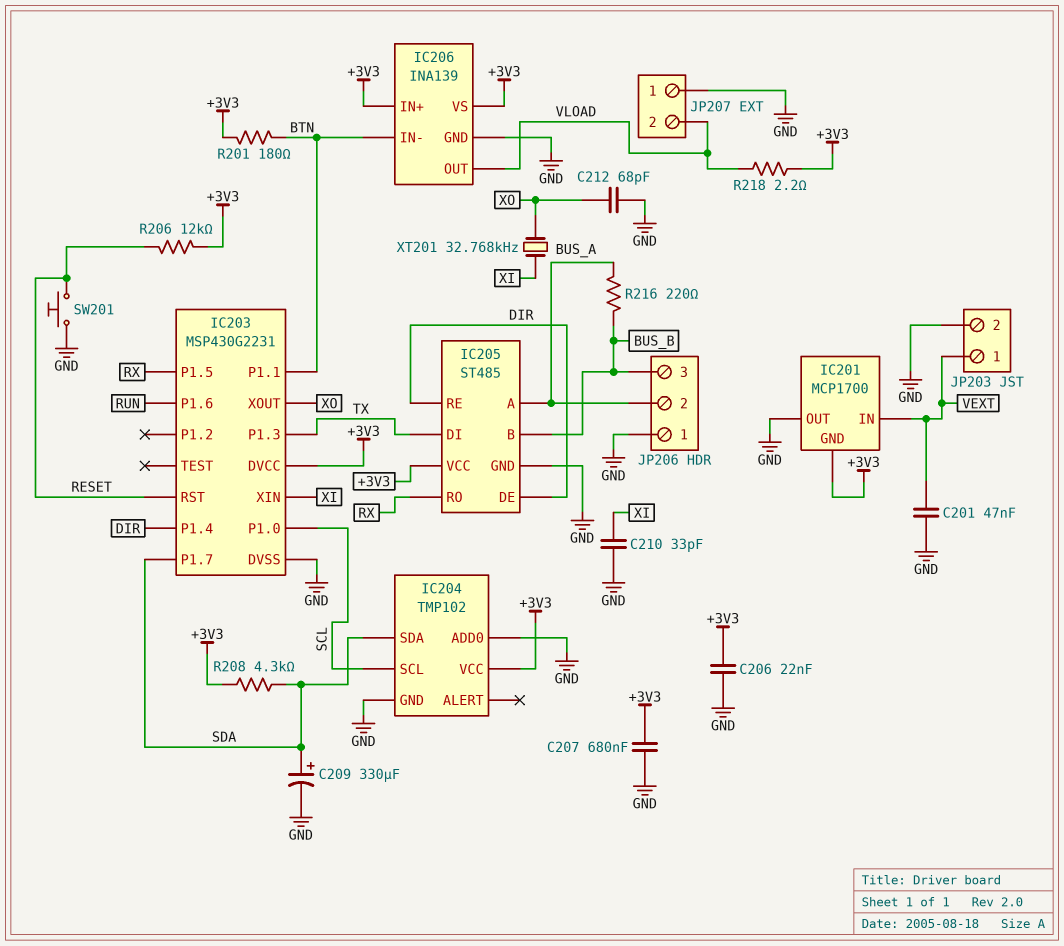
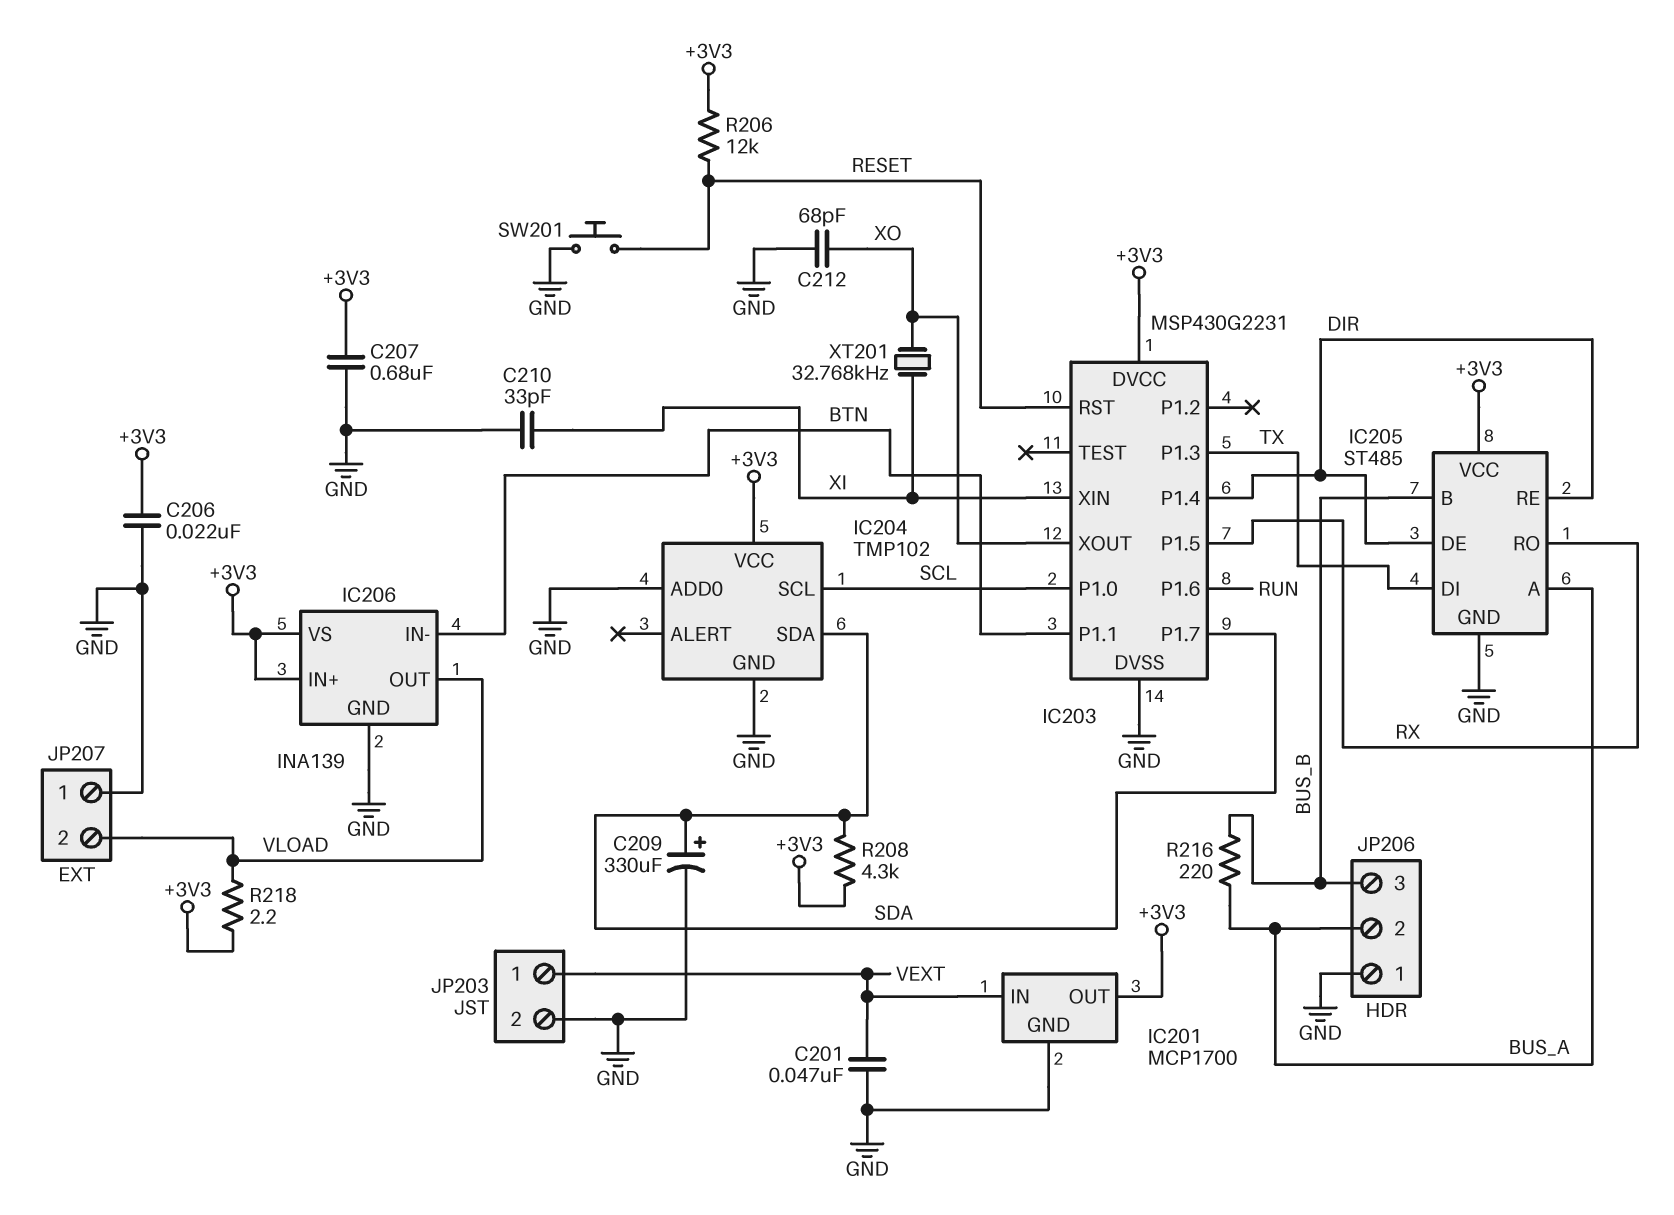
IC201 pin GND: +3V3 -> GND
IC201 pin OUT: GND -> +3V3
R201: 180 (+3V3, BTN) -> none

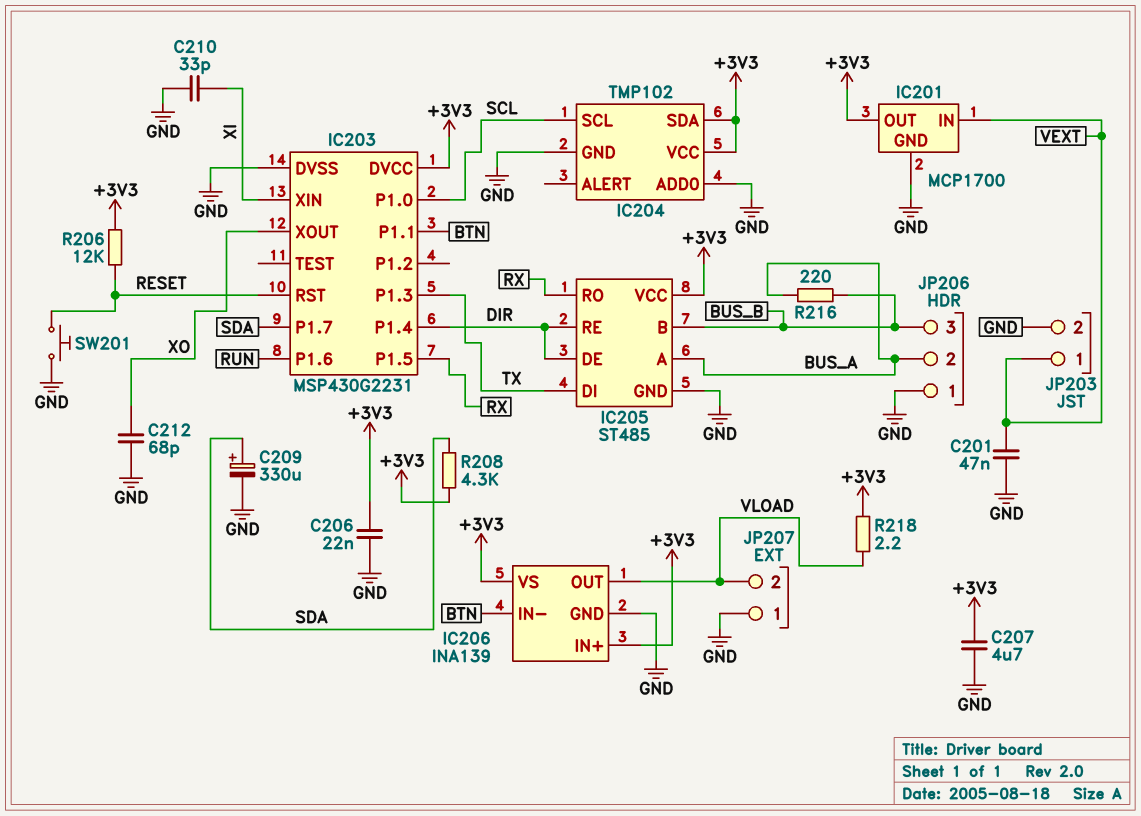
C207: 680nF (+3V3, GND) -> 4.7uF (+3V3, GND)
IC204 pin SDA: SDA -> +3V3
XT201: 32.768kHz (XI, XO) -> none

